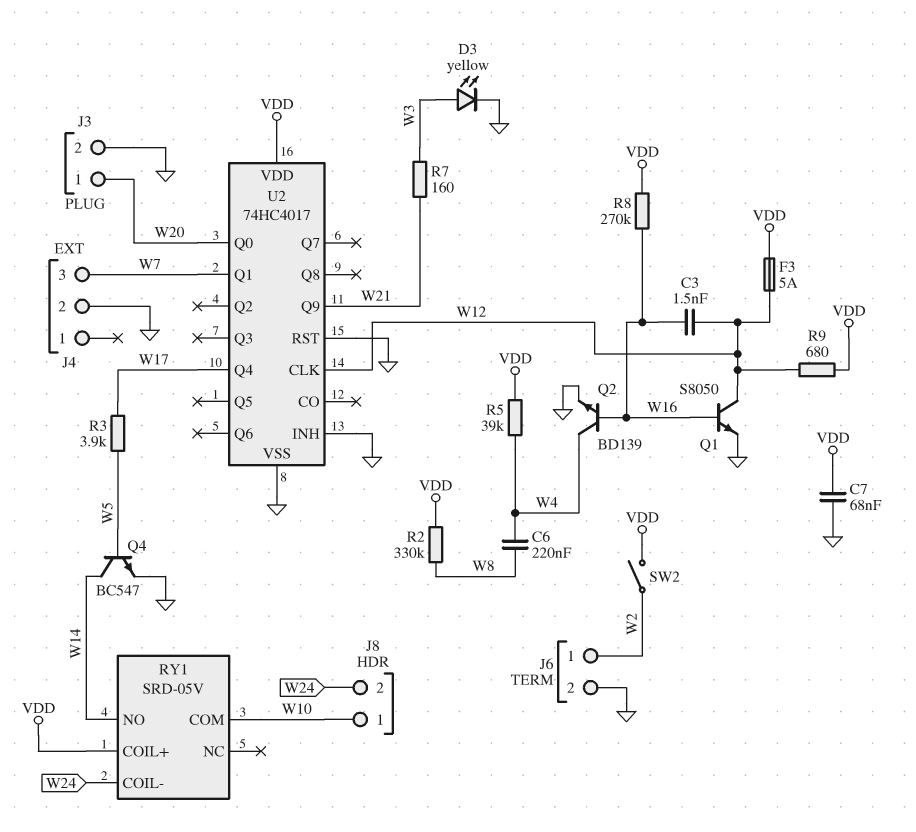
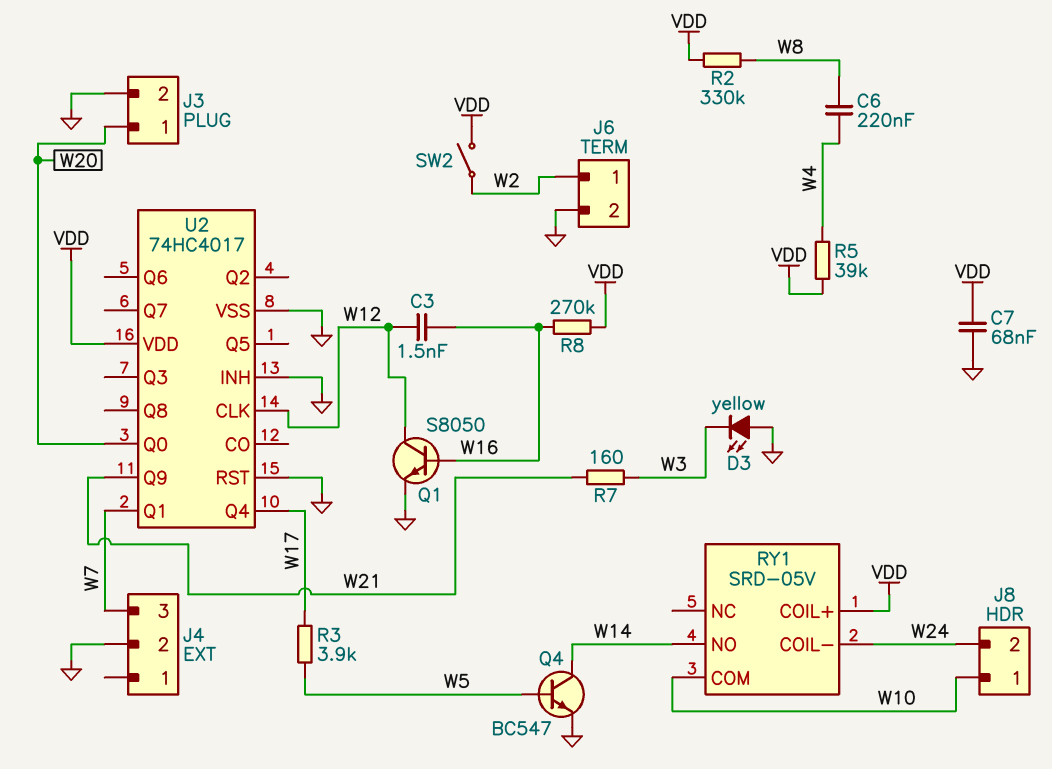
D3: LED yellow (A W3, K GND) -> LED yellow (A GND, K W3)
F3: 5A (VDD, W12) -> none
Q2: NPN BD139 (B W16, C W4, E GND) -> none
R9: 680 (VDD, W12) -> none

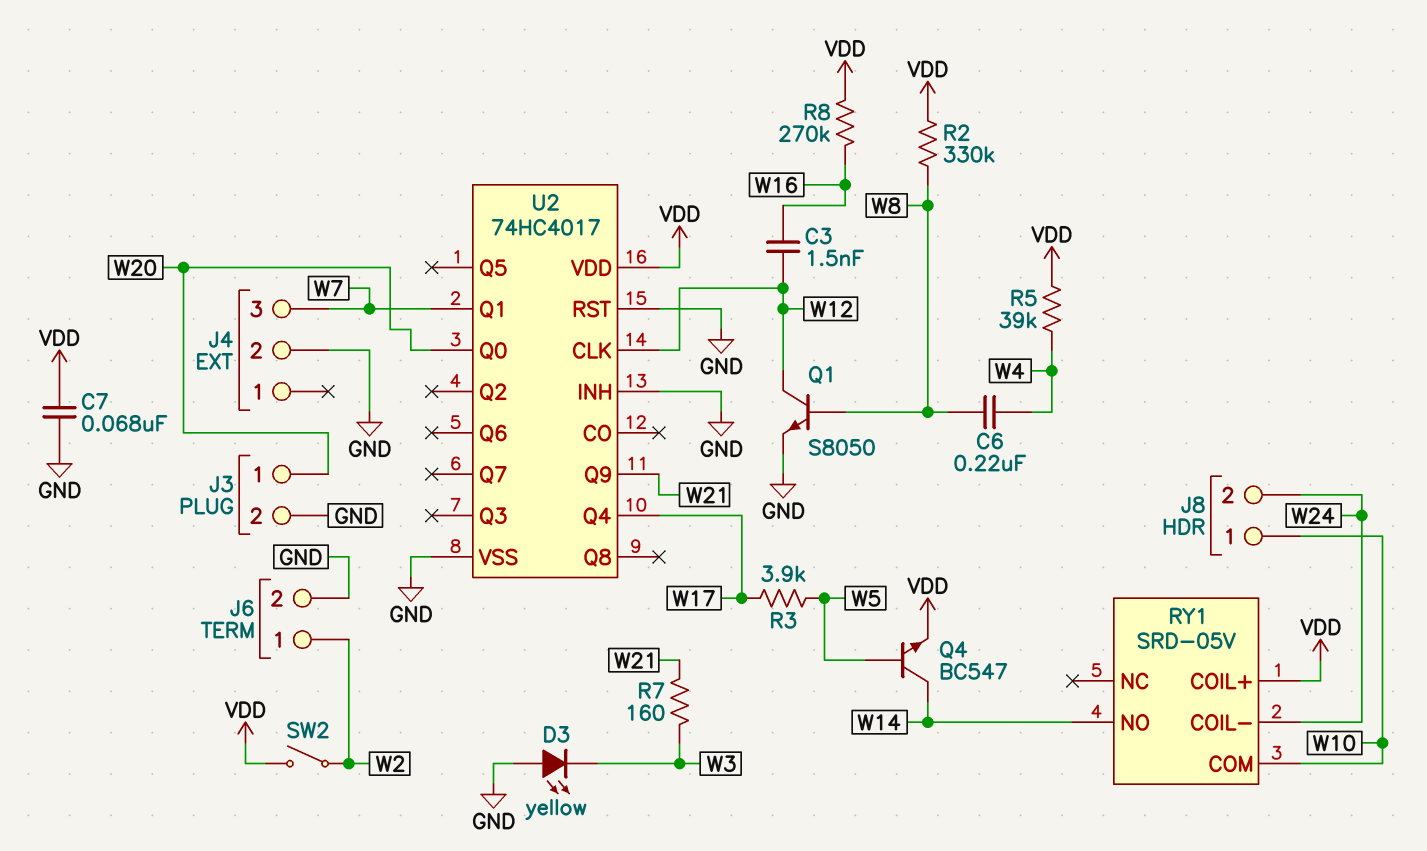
Q1: NPN S8050 (B W16, C W12, E GND) -> NPN S8050 (B W8, C W12, E GND)
Q4: NPN BC547 (B W5, C W14, E GND) -> NPN BC547 (B W5, C W14, E VDD)

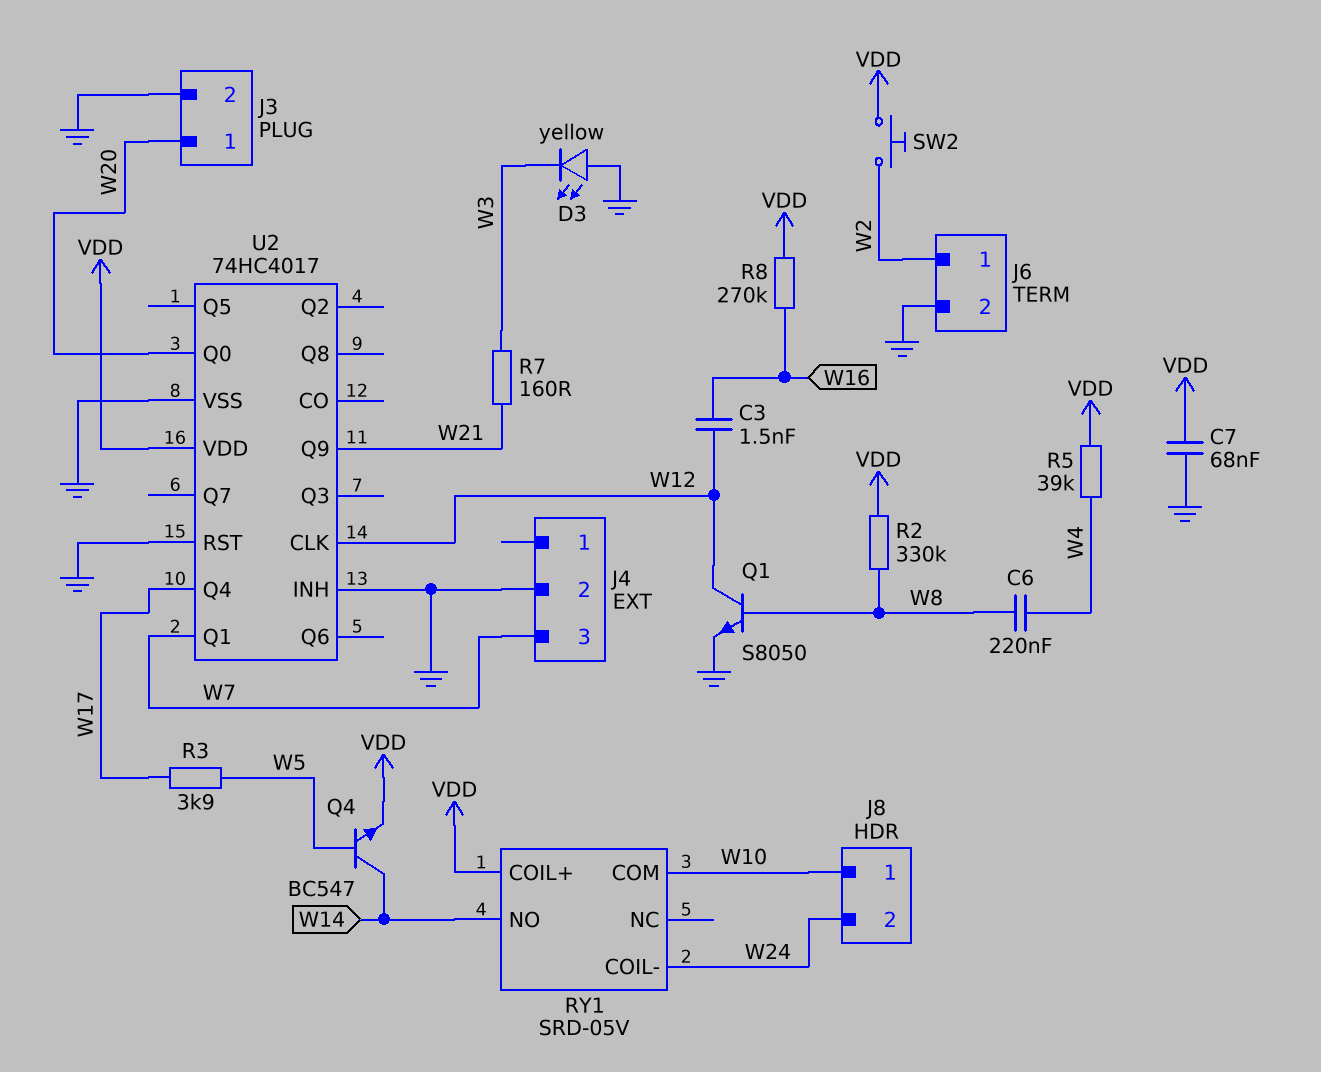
SW2: switch (VDD, W2) -> button (VDD, W2)

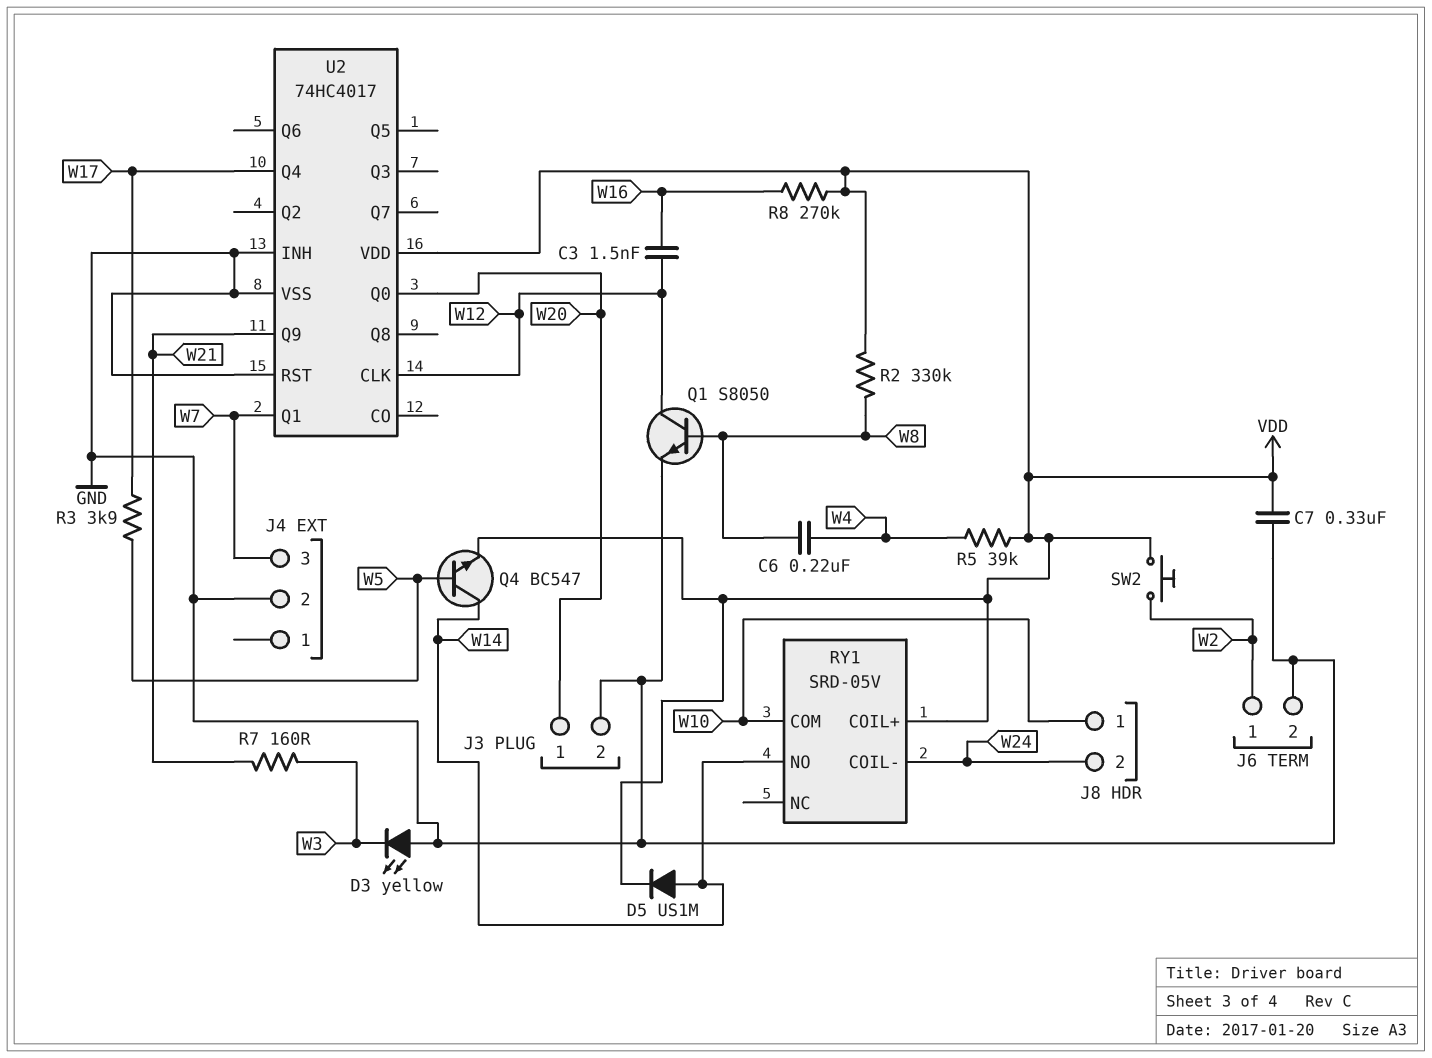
C7: 68nF (GND, VDD) -> 330nF (GND, VDD)
D5: none -> diode US1M (A W14, K VDD)

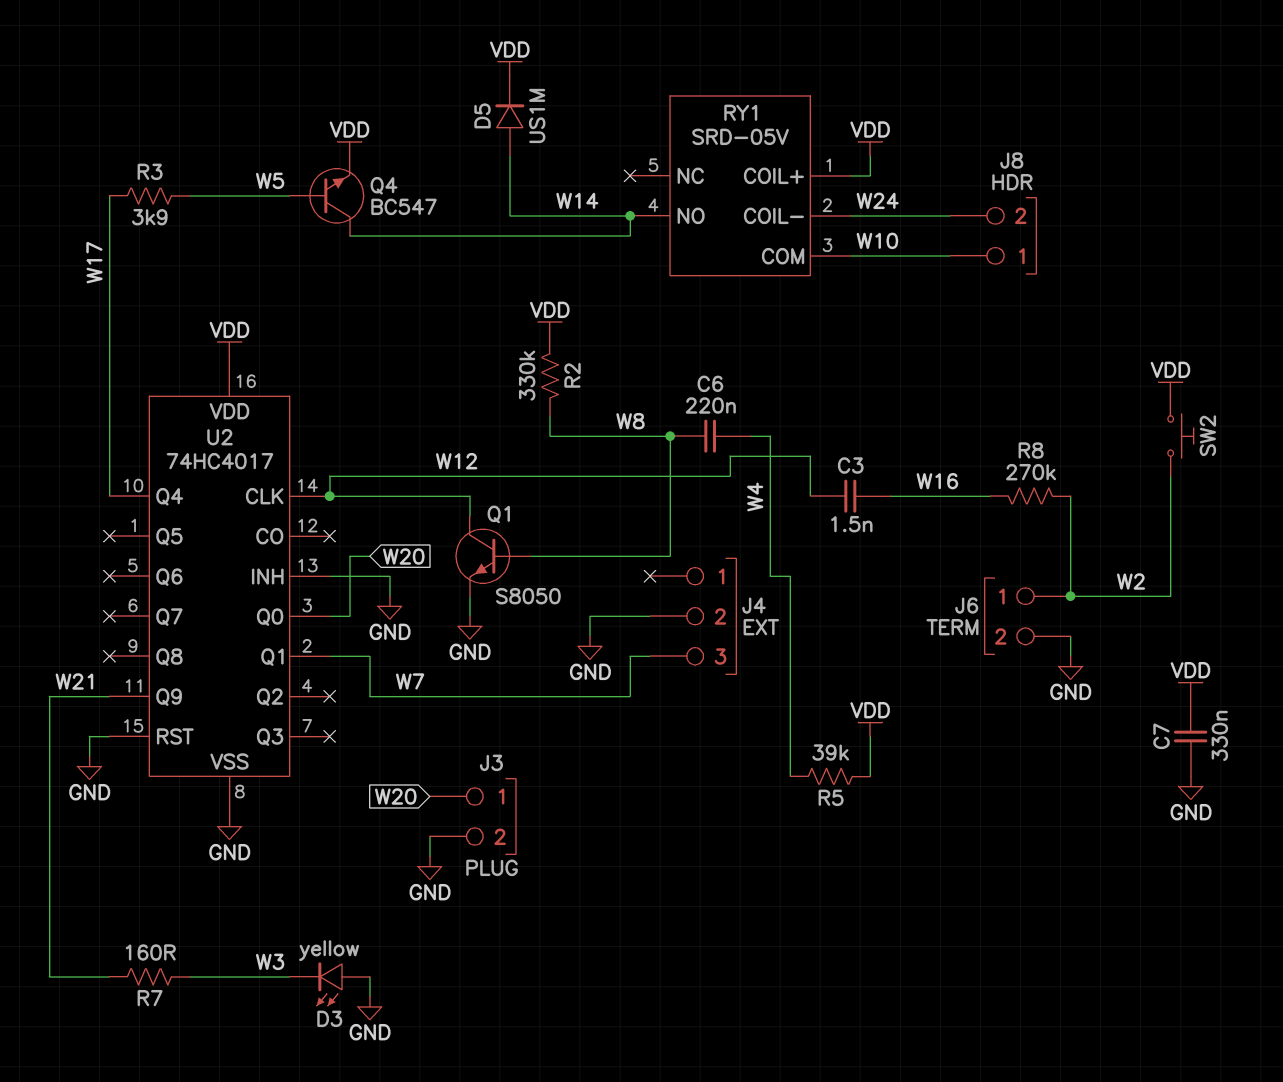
R8: 270k (VDD, W16) -> 270k (W2, W16)

